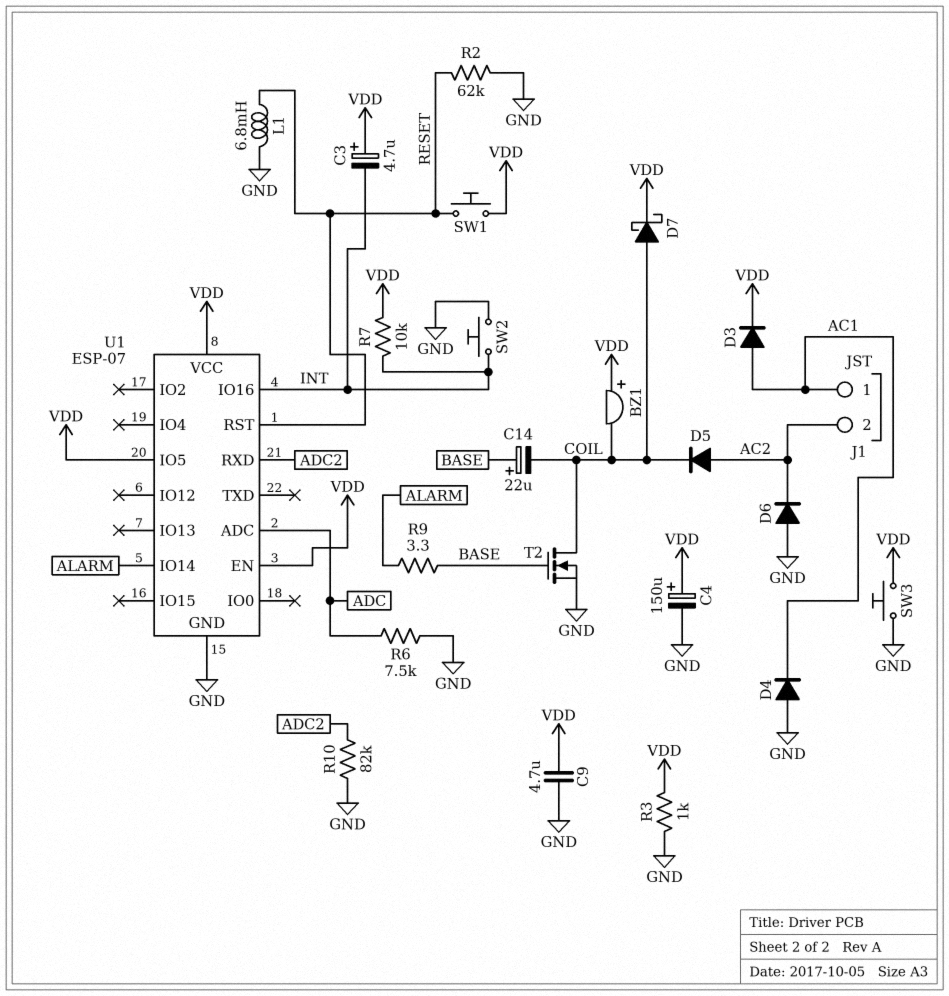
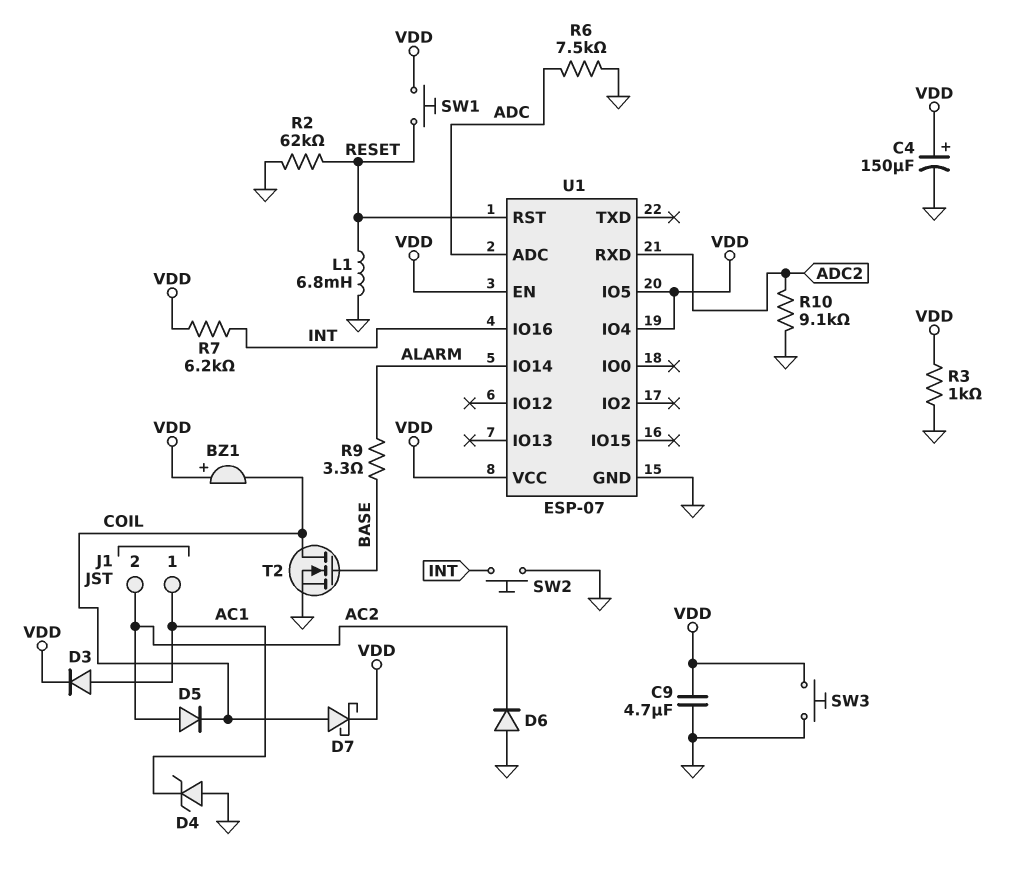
C3: 4.7uF (plus VDD, minus INT) -> none
C14: 22uF (plus BASE, minus COIL) -> none
D4: diode (A GND, K AC1) -> zener (A GND, K AC1)
R7: 10k (INT, VDD) -> 6.2k (INT, VDD)
R10: 82k (ADC2, GND) -> 9.1k (ADC2, GND)
U1 pin IO4: none -> VDD

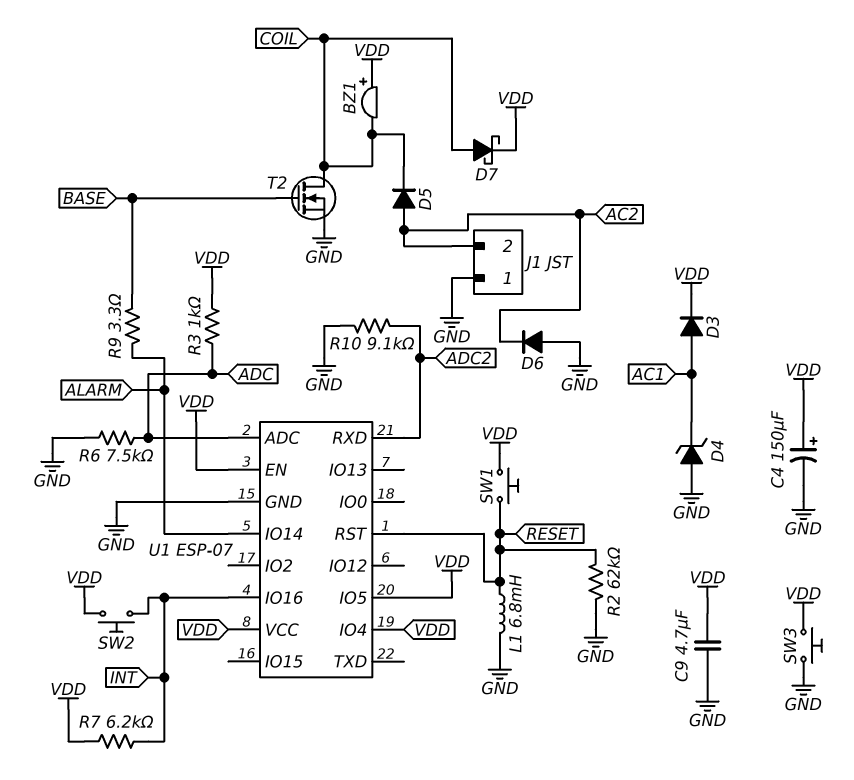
J1 pin 1: AC1 -> GND
R3: 1k (GND, VDD) -> 1k (ADC, VDD)
SW2: button (GND, INT) -> button (INT, VDD)

